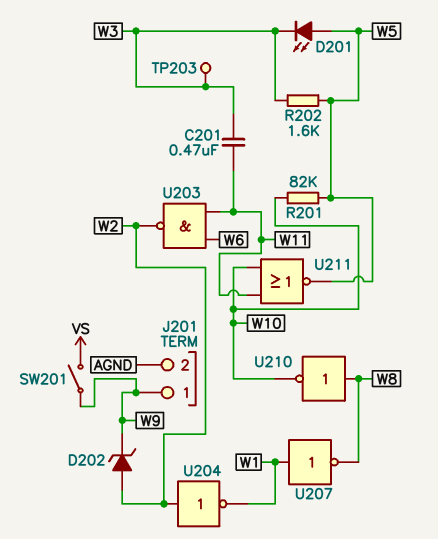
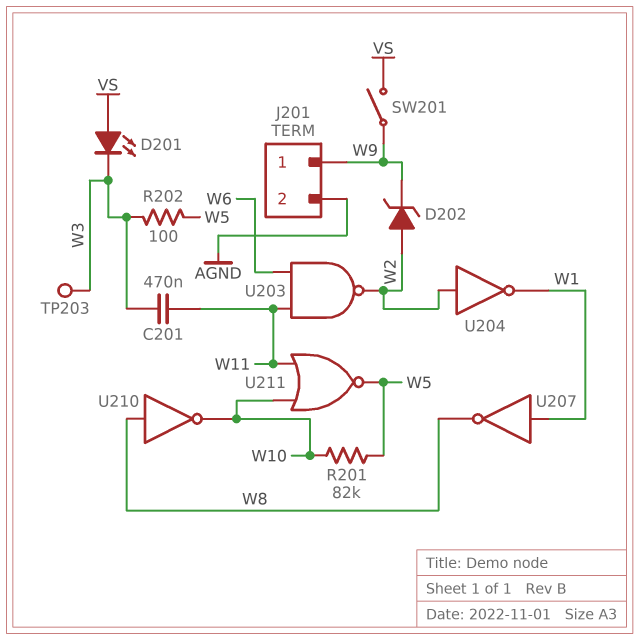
D201: LED (A W5, K W3) -> LED (A VS, K W3)
R202: 1.6k (W3, W5) -> 100 (W3, W5)

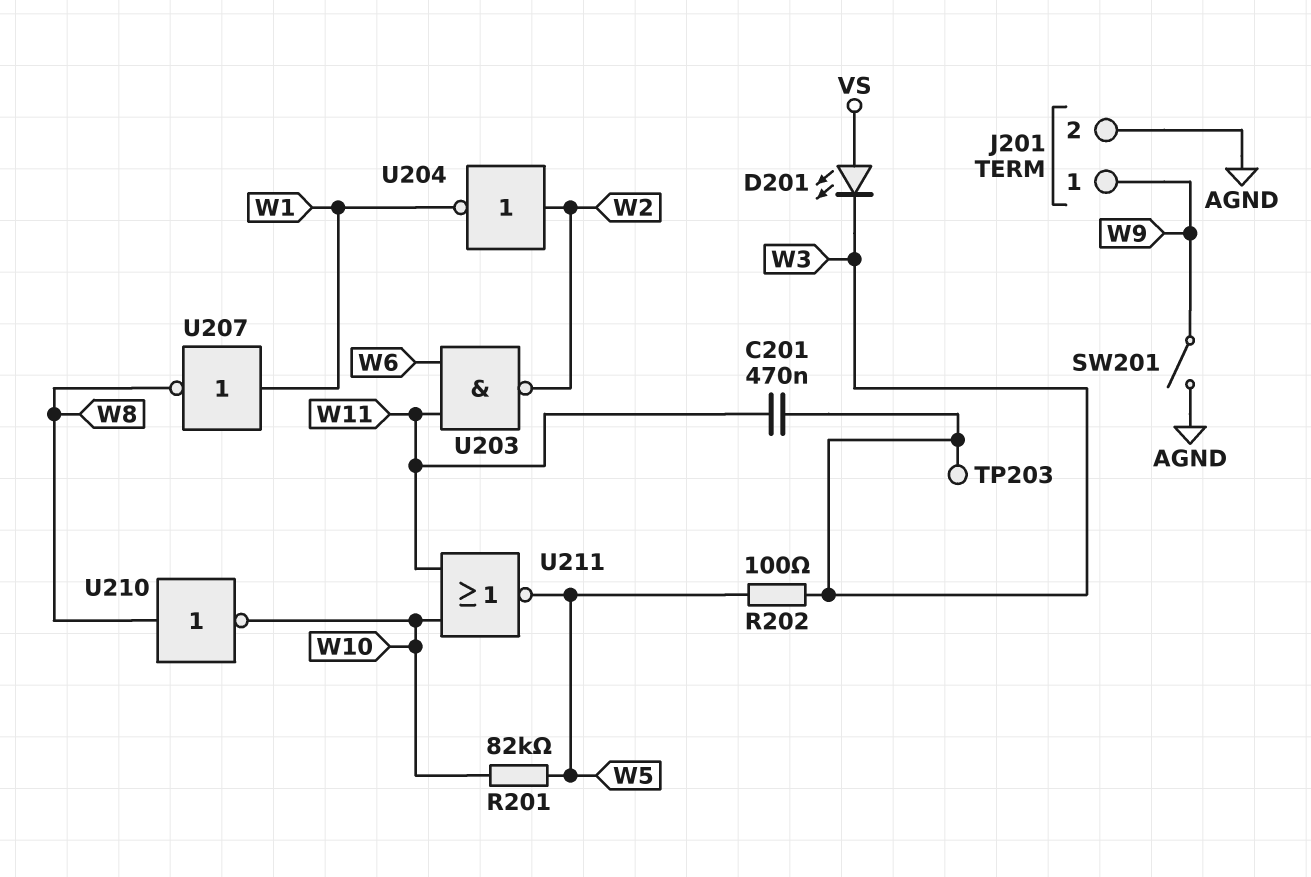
D202: zener (A W2, K W9) -> none
SW201: switch (VS, W9) -> switch (AGND, W9)

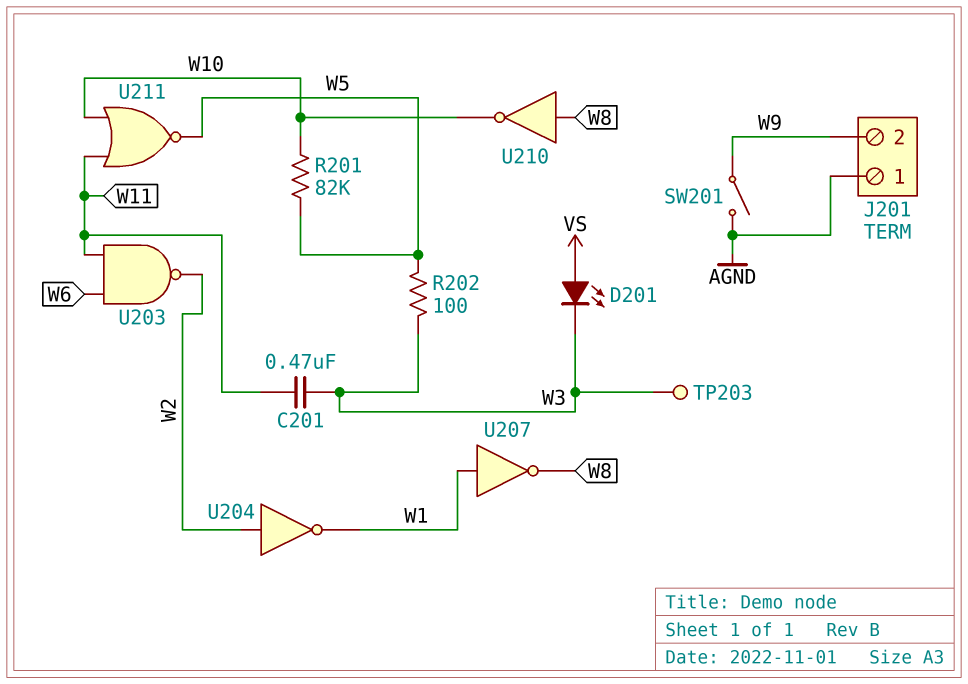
J201 pin 1: W9 -> AGND
J201 pin 2: AGND -> W9

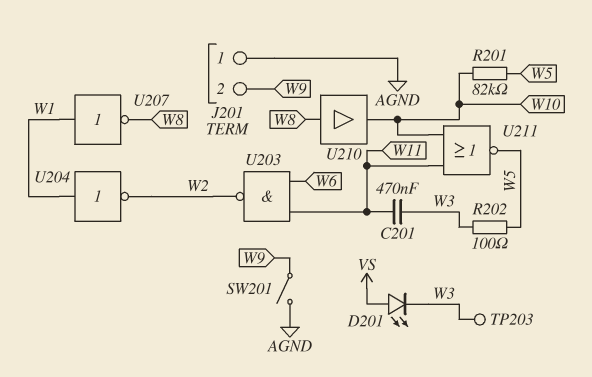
U204: NOT (in W2, out W1) -> NOT (in W1, out W2)
U210: NOT (in W8, out W10) -> buffer (in W8, out W10)

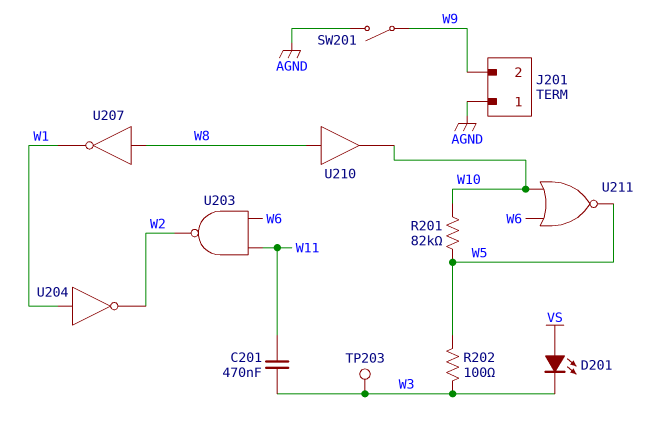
U207: NOT (in W1, out W8) -> NOT (in W8, out W1)
U211: NOR (in W10, in W11, out W5) -> NOR (in W6, in W10, out W5)

